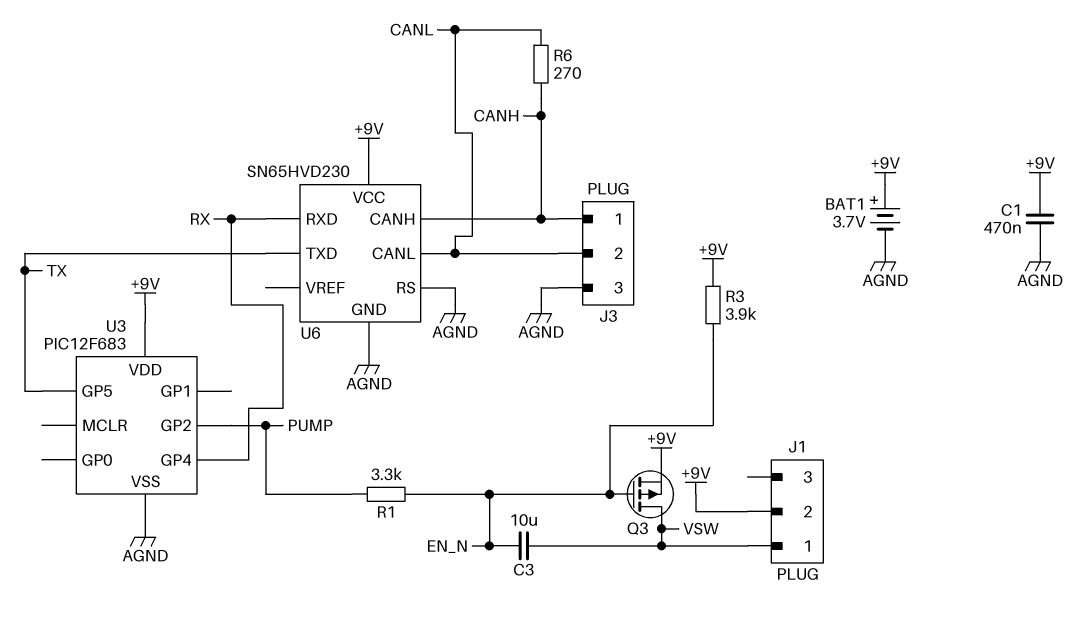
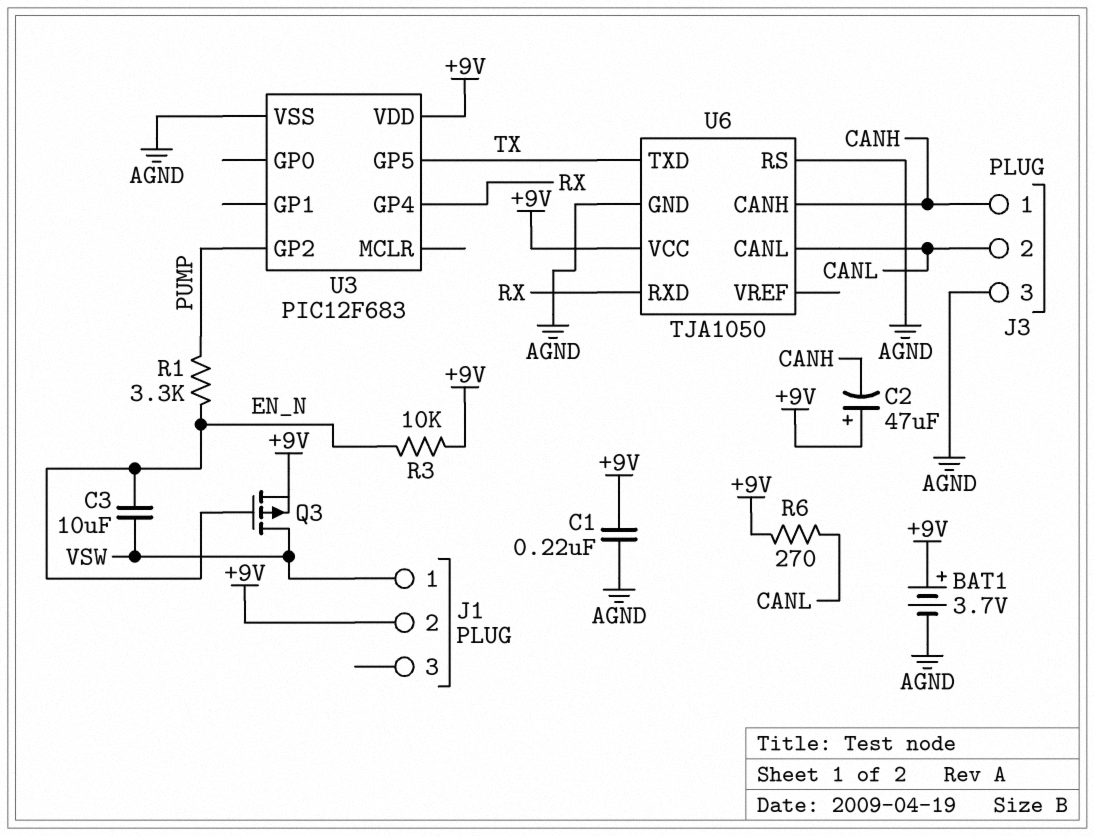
C1: 470nF (+9V, AGND) -> 220nF (+9V, AGND)
C2: none -> 47uF (plus +9V, minus CANH)
R3: 3.9k (+9V, EN_N) -> 10k (+9V, EN_N)
R6: 270 (CANH, CANL) -> 270 (+9V, CANL)
U6: SN65HVD230 -> TJA1050

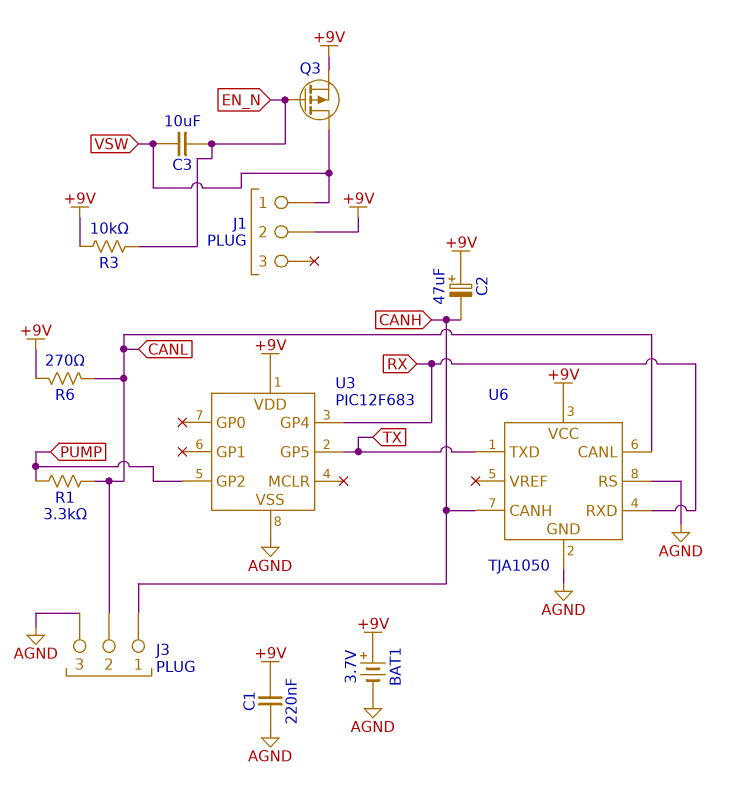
R1: 3.3k (EN_N, PUMP) -> 3.3k (CANL, PUMP)

